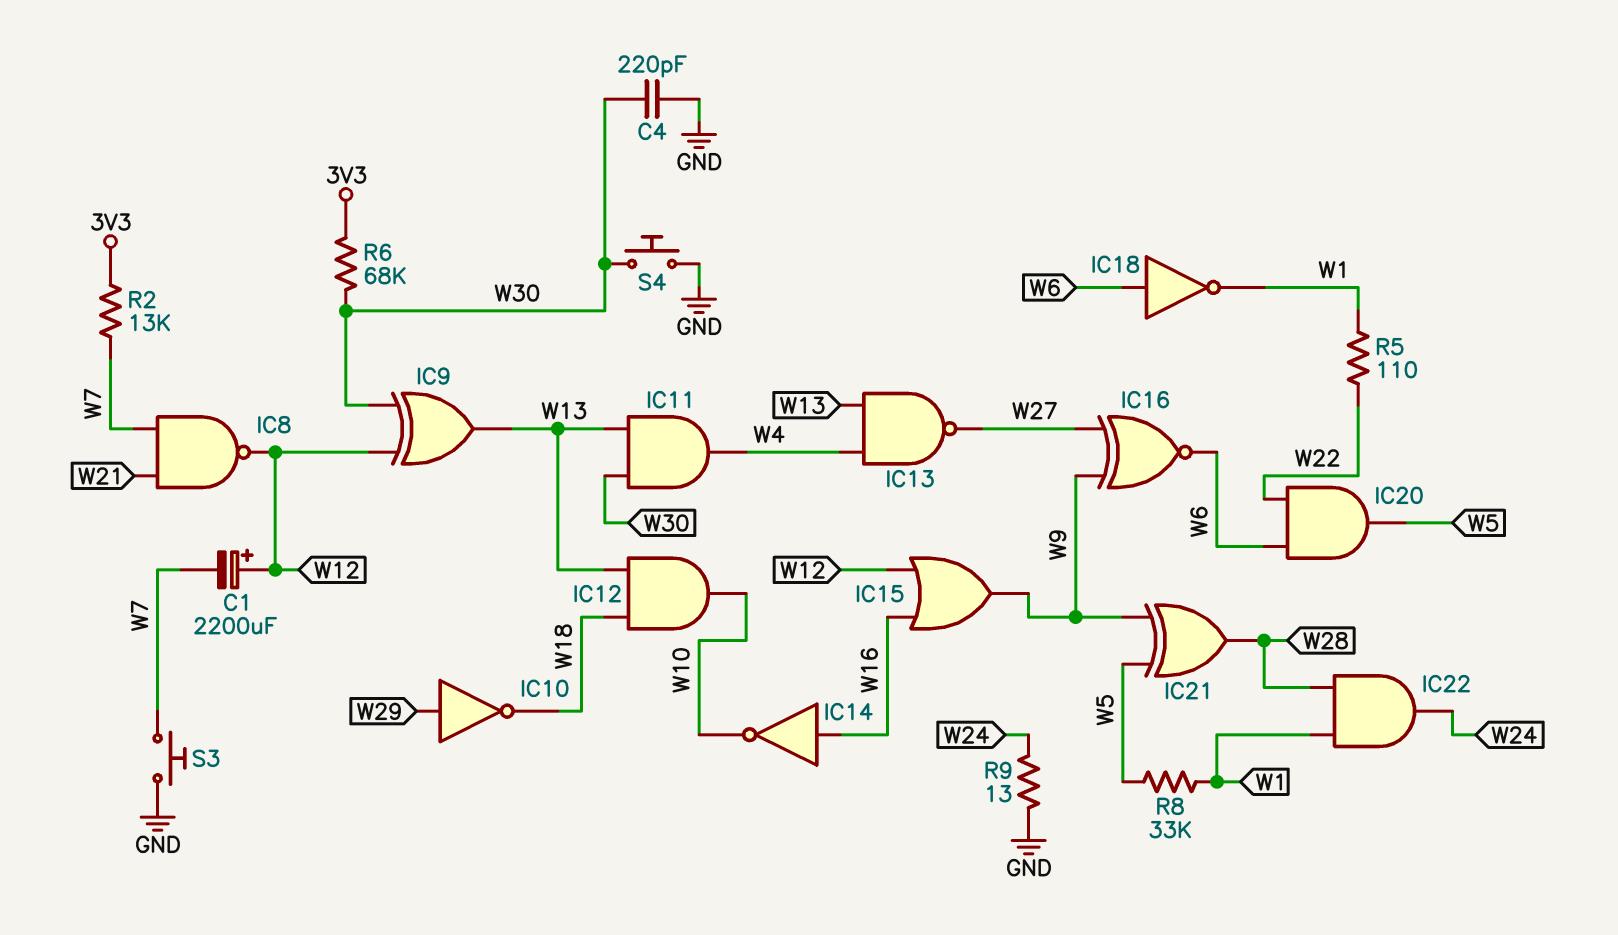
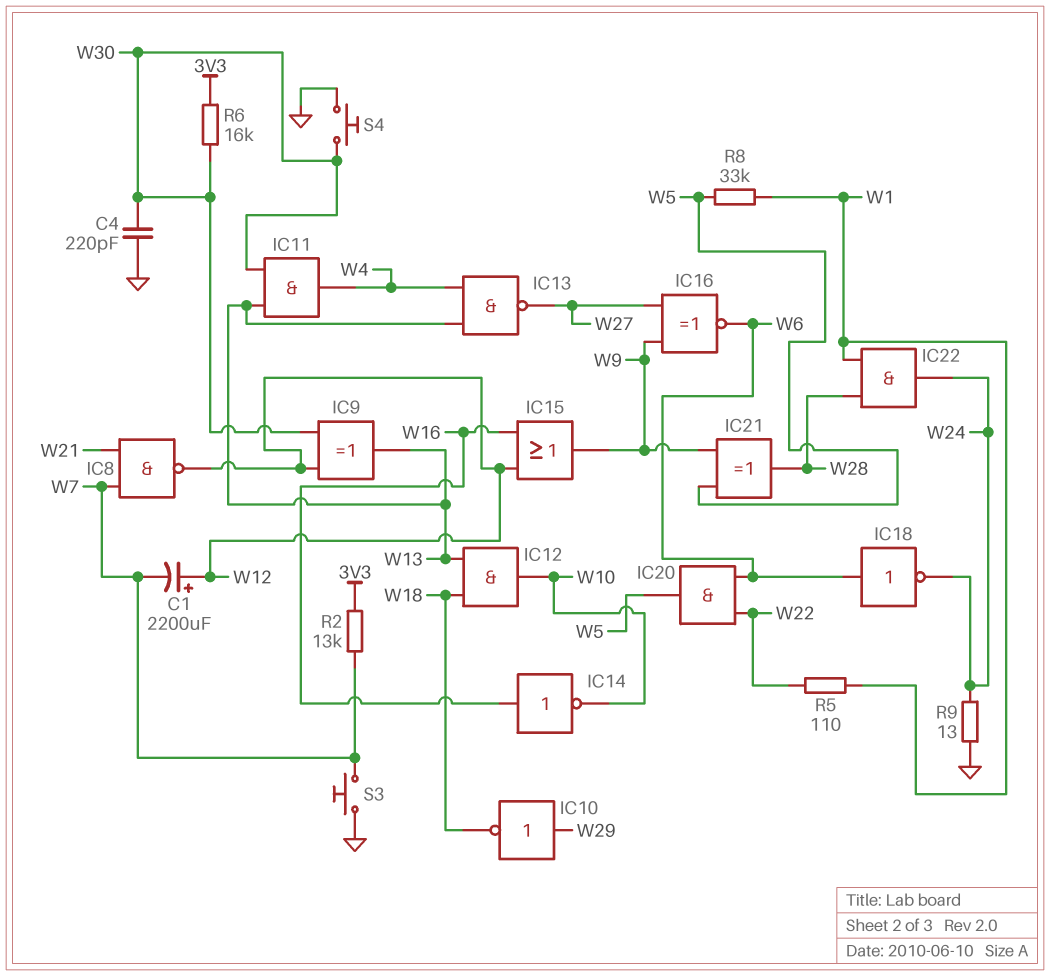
IC18: NOT (in W6, out W1) -> NOT (in W6, out W24)
R6: 68k (3V3, W30) -> 16k (3V3, W30)

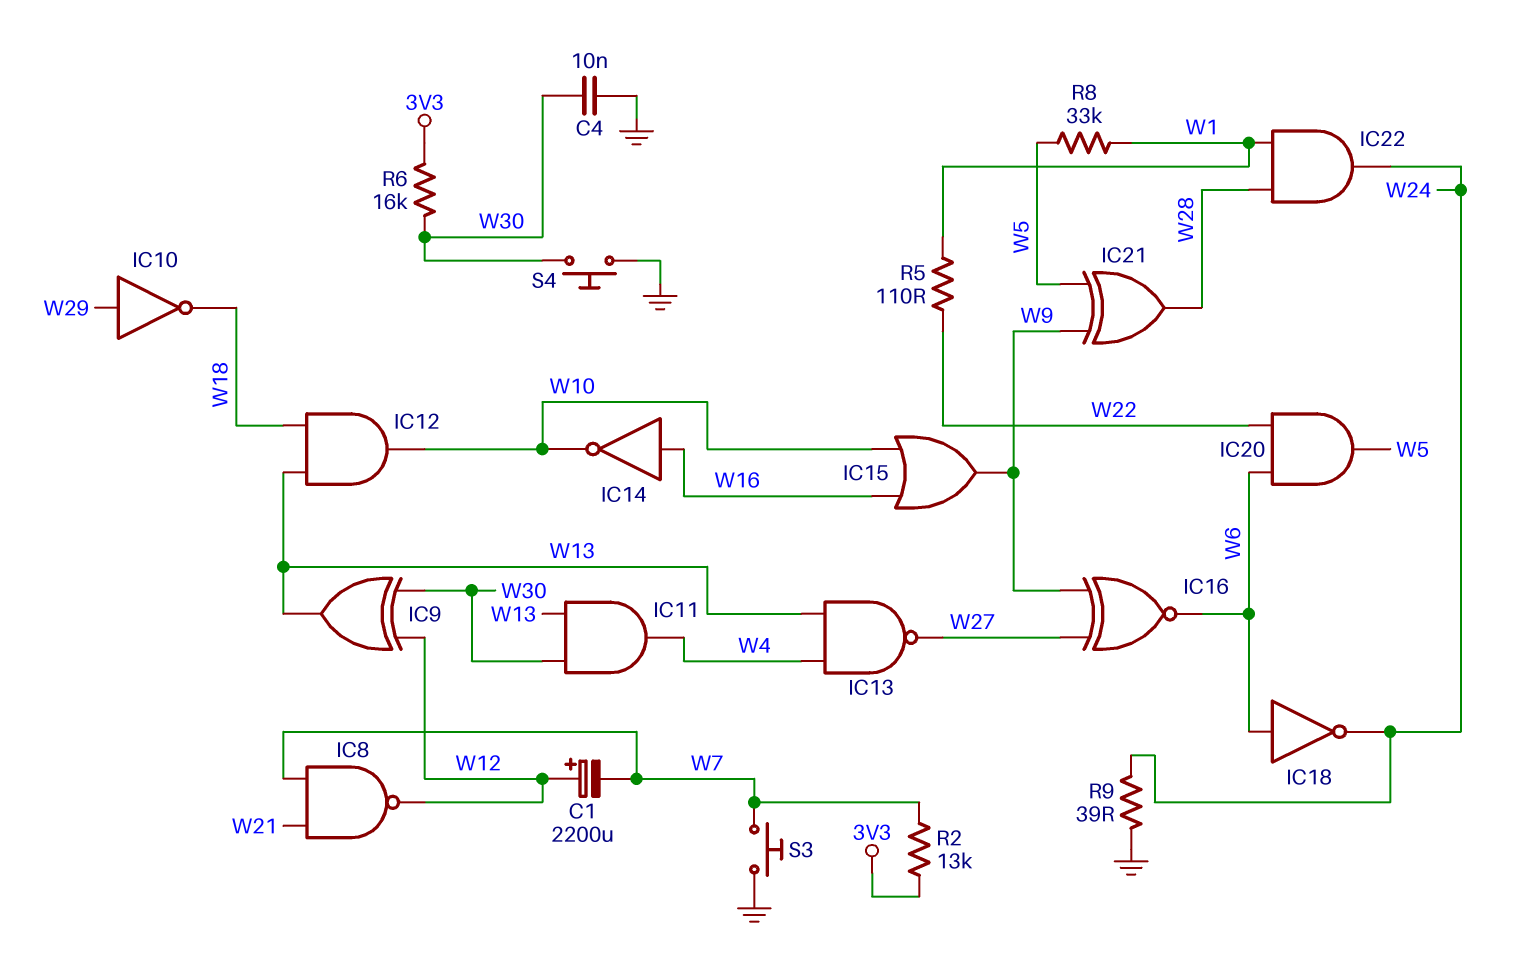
C4: 220pF (GND, W30) -> 10nF (GND, W30)
IC15: OR (in W12, in W16, out W9) -> OR (in W10, in W16, out W9)
R9: 13 (GND, W24) -> 39 (GND, W24)

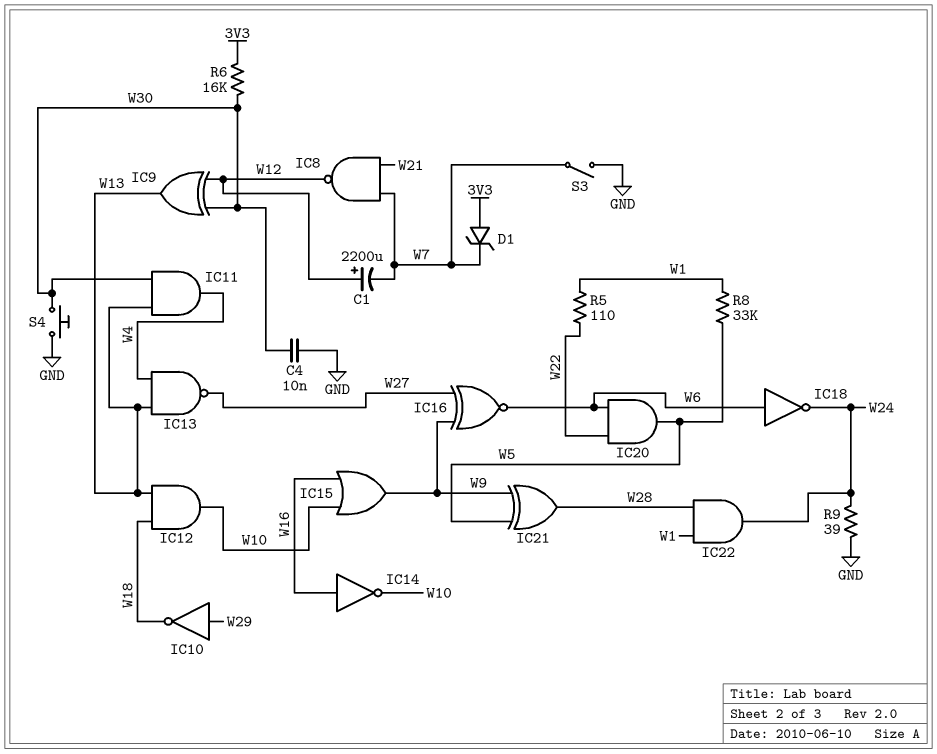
D1: none -> zener (A 3V3, K W7)
R2: 13k (3V3, W7) -> none
S3: button (GND, W7) -> switch (GND, W7)

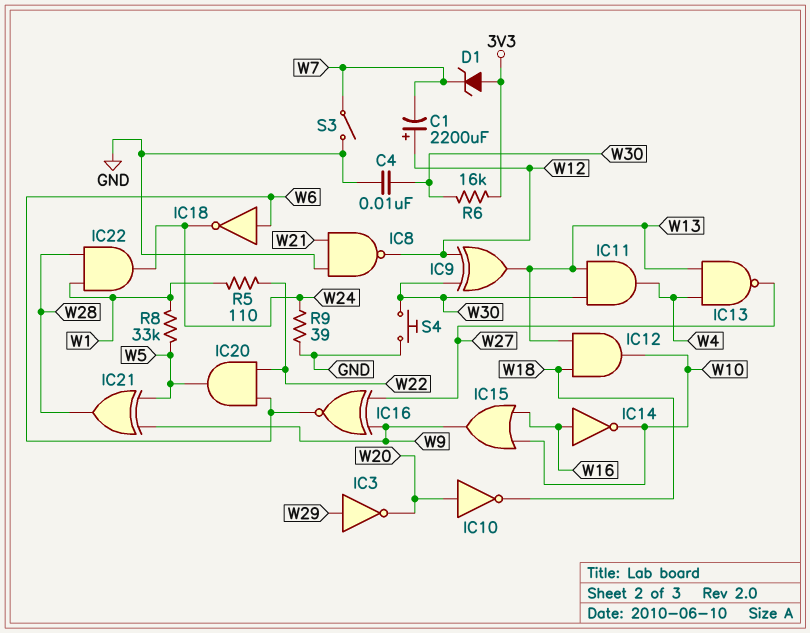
IC3: none -> NOT (in W29, out W20)
IC8: NAND (in W7, in W21, out W12) -> NAND (in GND, in W21, out W12)
IC10: NOT (in W29, out W18) -> NOT (in W20, out W18)

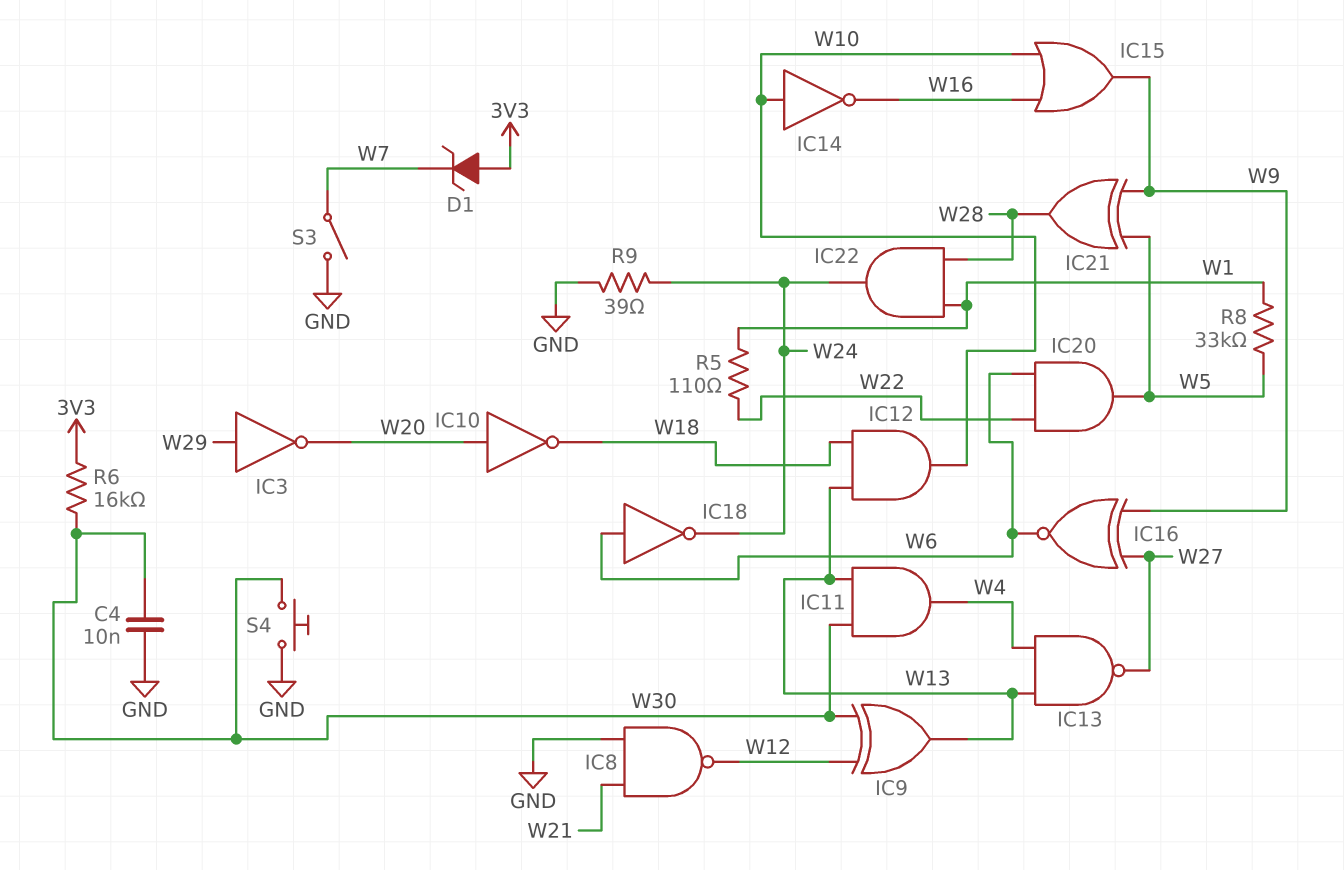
C1: 2200uF (plus W12, minus W7) -> none
IC14: NOT (in W16, out W10) -> NOT (in W10, out W16)

